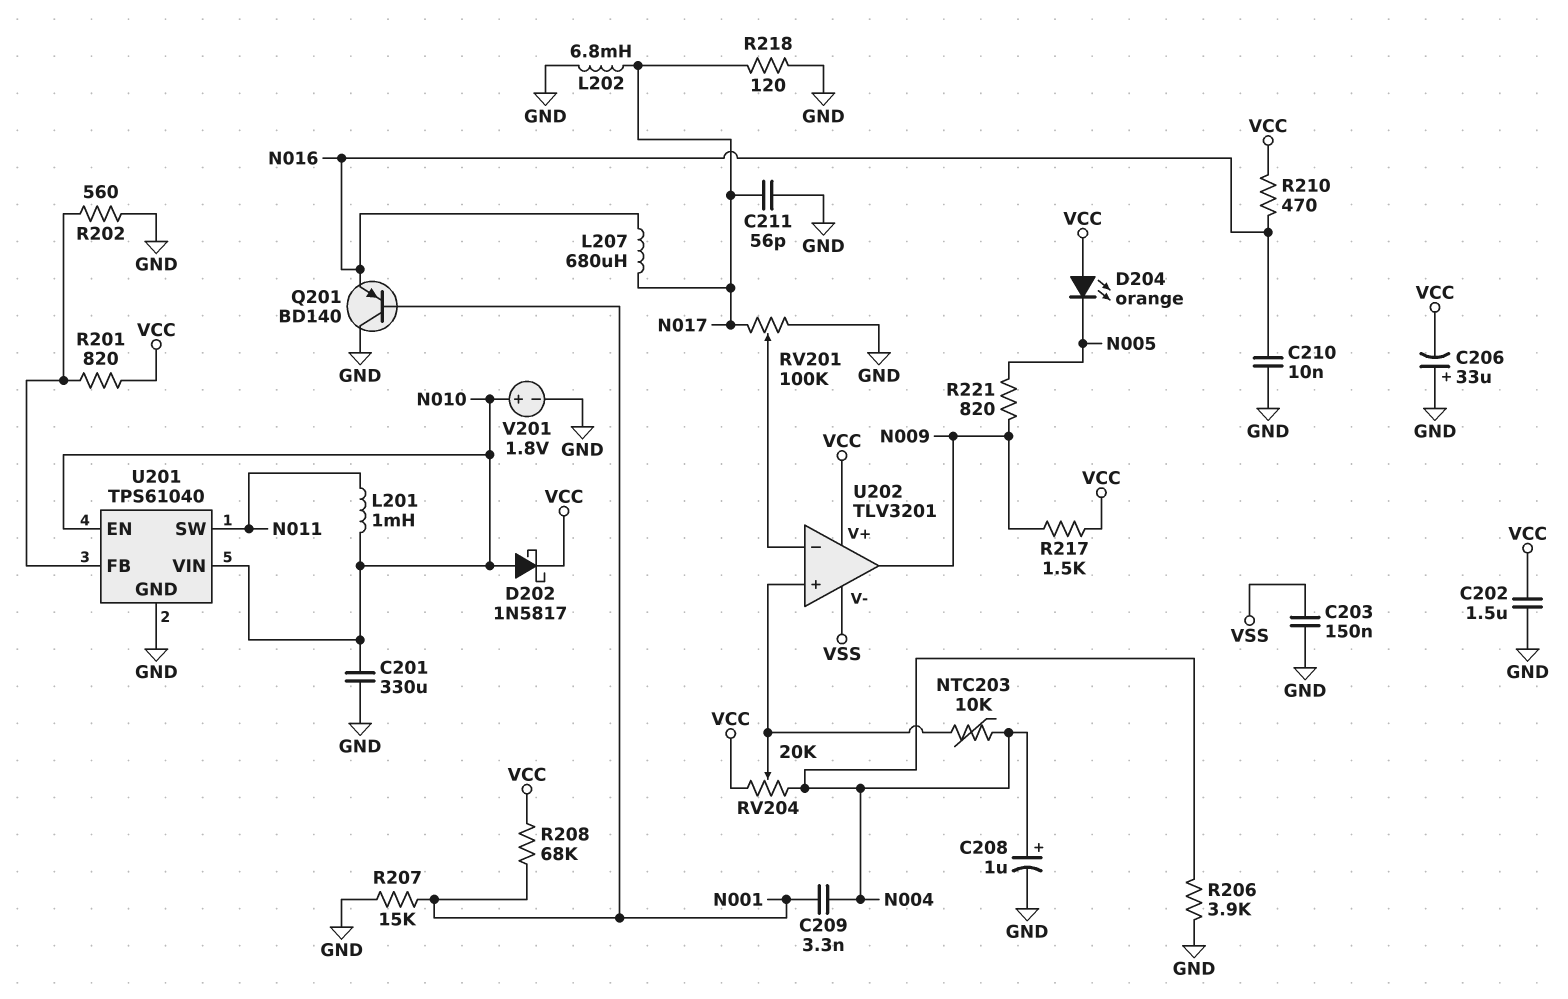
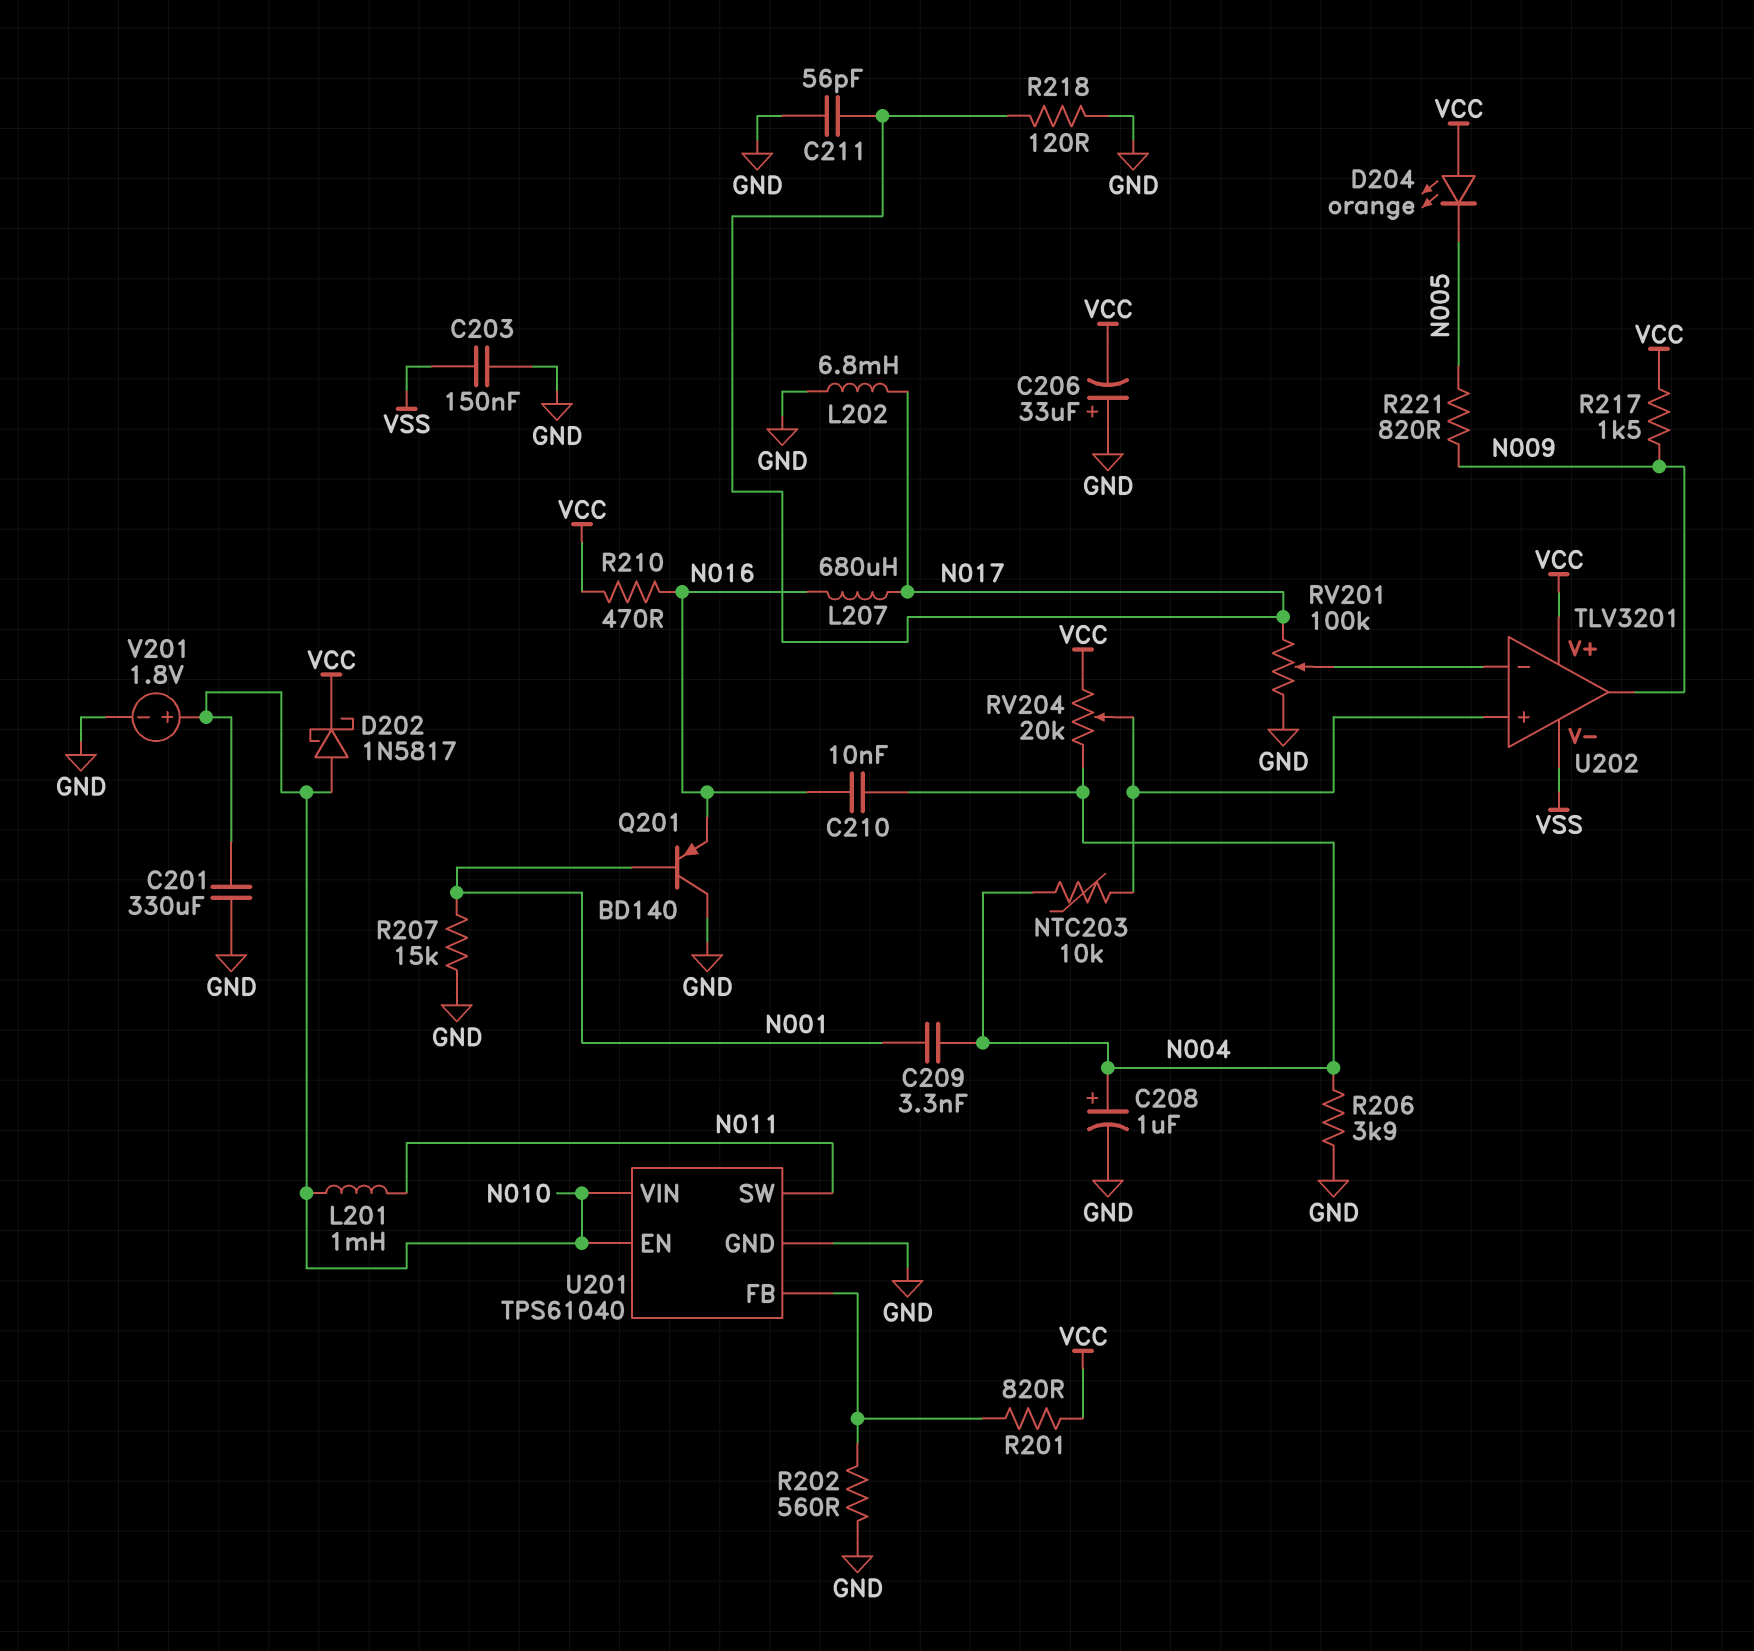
C202: 1.5uF (GND, VCC) -> none
C210: 10nF (GND, N016) -> 10nF (N004, N016)
R208: 68k (N001, VCC) -> none

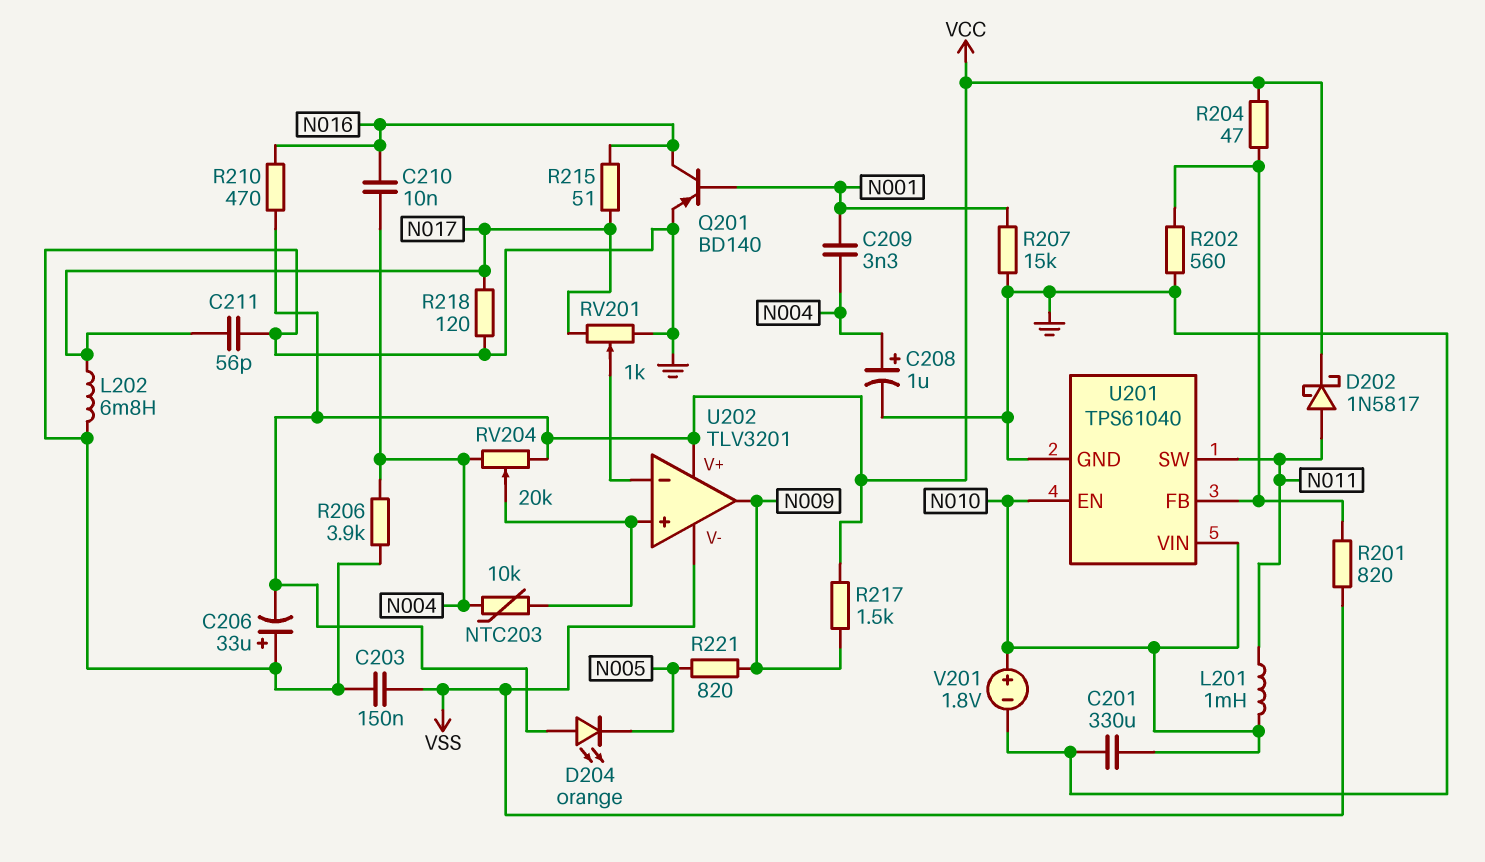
D202: schottky 1N5817 (A N010, K VCC) -> schottky 1N5817 (A N011, K VCC)
L207: 680uH (N016, N017) -> none
Q201: PNP BD140 (B N001, C GND, E N016) -> PNP BD140 (B N001, C N016, E GND)
R201: 820 (U201/FB, VCC) -> 820 (U201/FB, VSS)
R204: none -> 47 (U201/FB, VCC)
R215: none -> 51 (N016, N017)
RV201: 100k (GND, N017, wiper U202/in-) -> 1k (GND, N017, wiper U202/in-)

